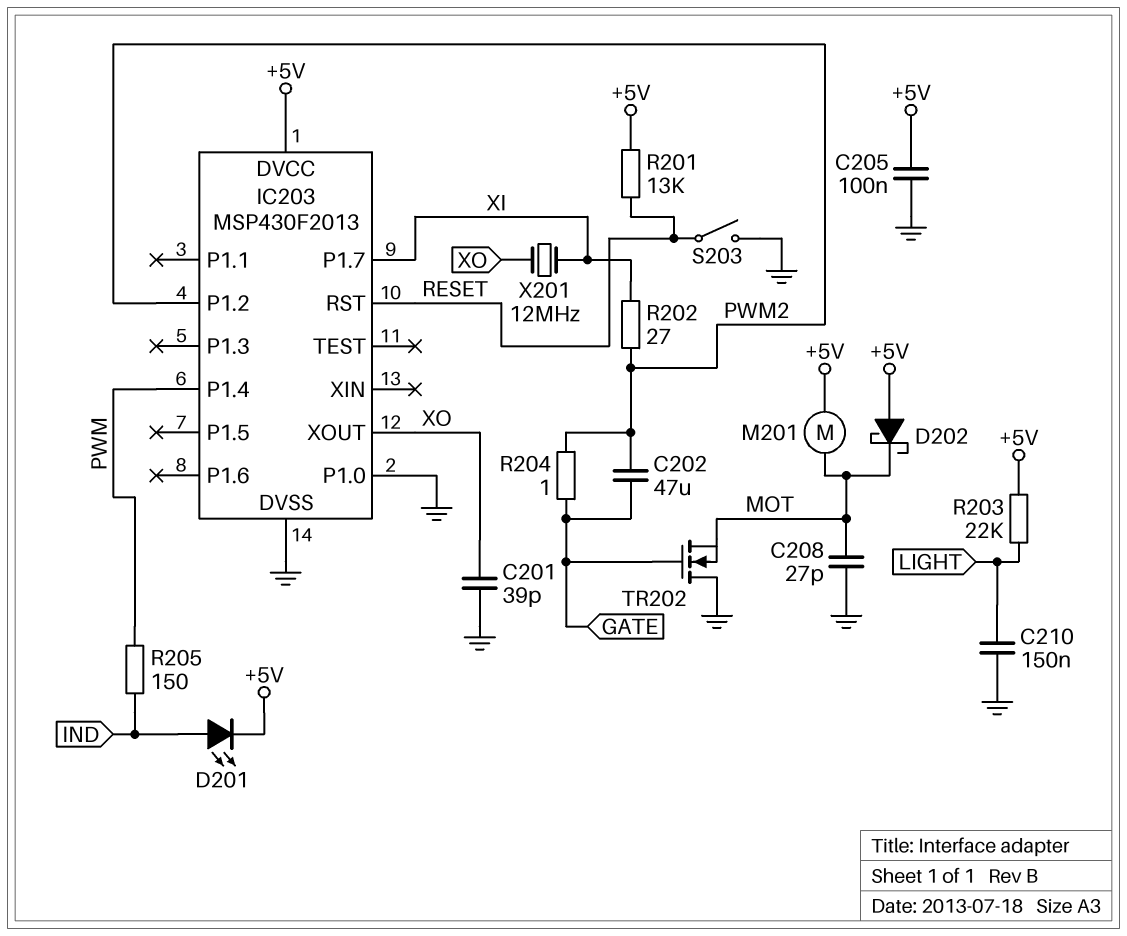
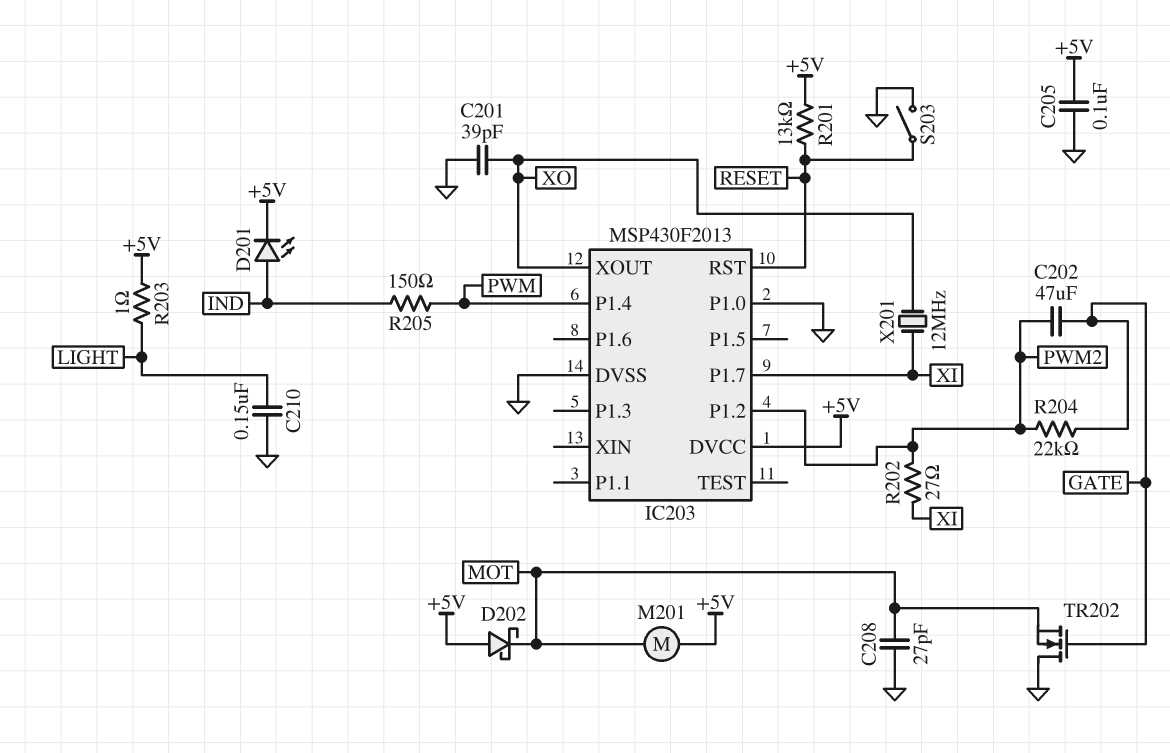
R203: 22k (+5V, LIGHT) -> 1 (+5V, LIGHT)
R204: 1 (GATE, PWM2) -> 22k (GATE, PWM2)

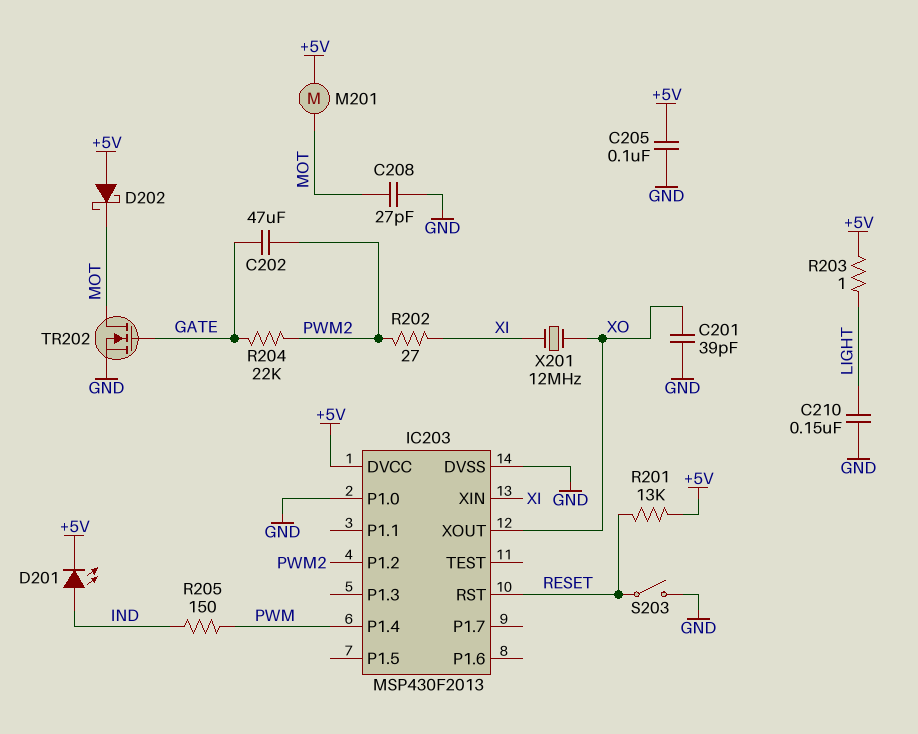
IC203 pin P1.7: XI -> none
IC203 pin XIN: none -> XI
TR202: NMOS (G GATE, D GND, S MOT) -> NMOS (G GATE, D MOT, S GND)

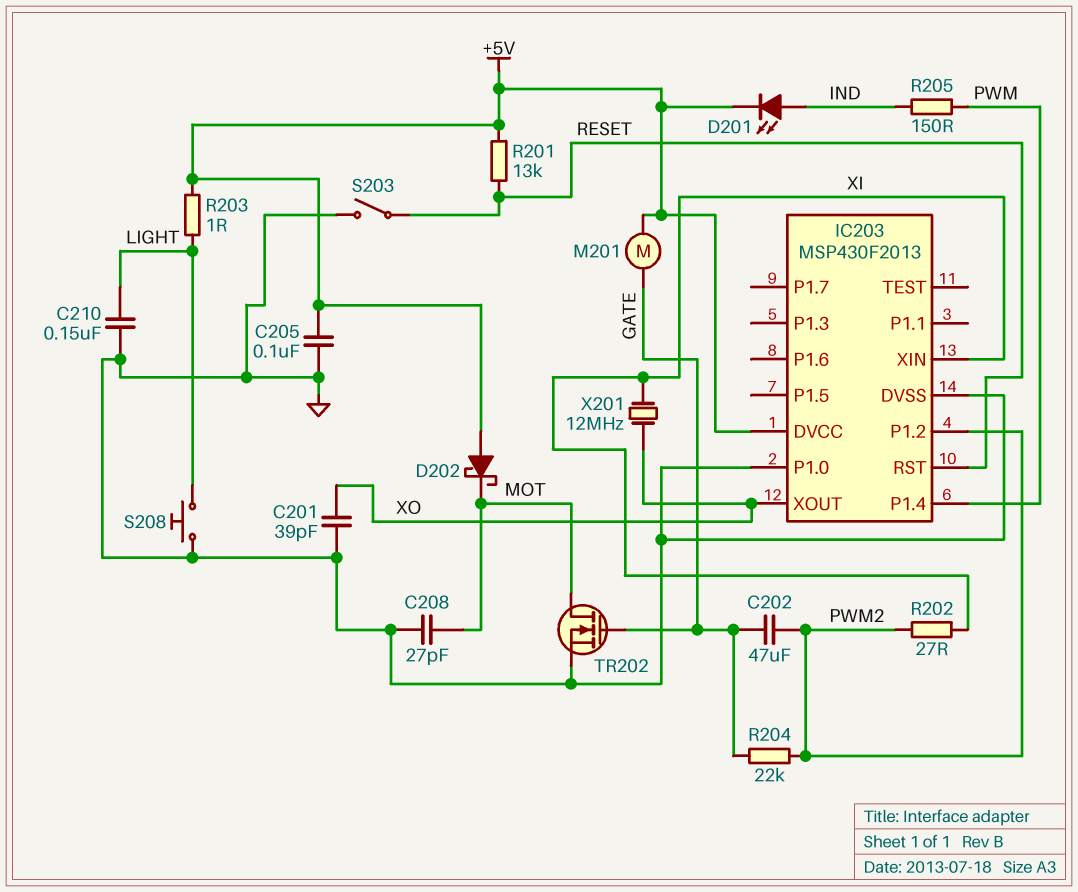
M201: motor (+5V, MOT) -> motor (+5V, GATE)
S208: none -> button (GND, LIGHT)

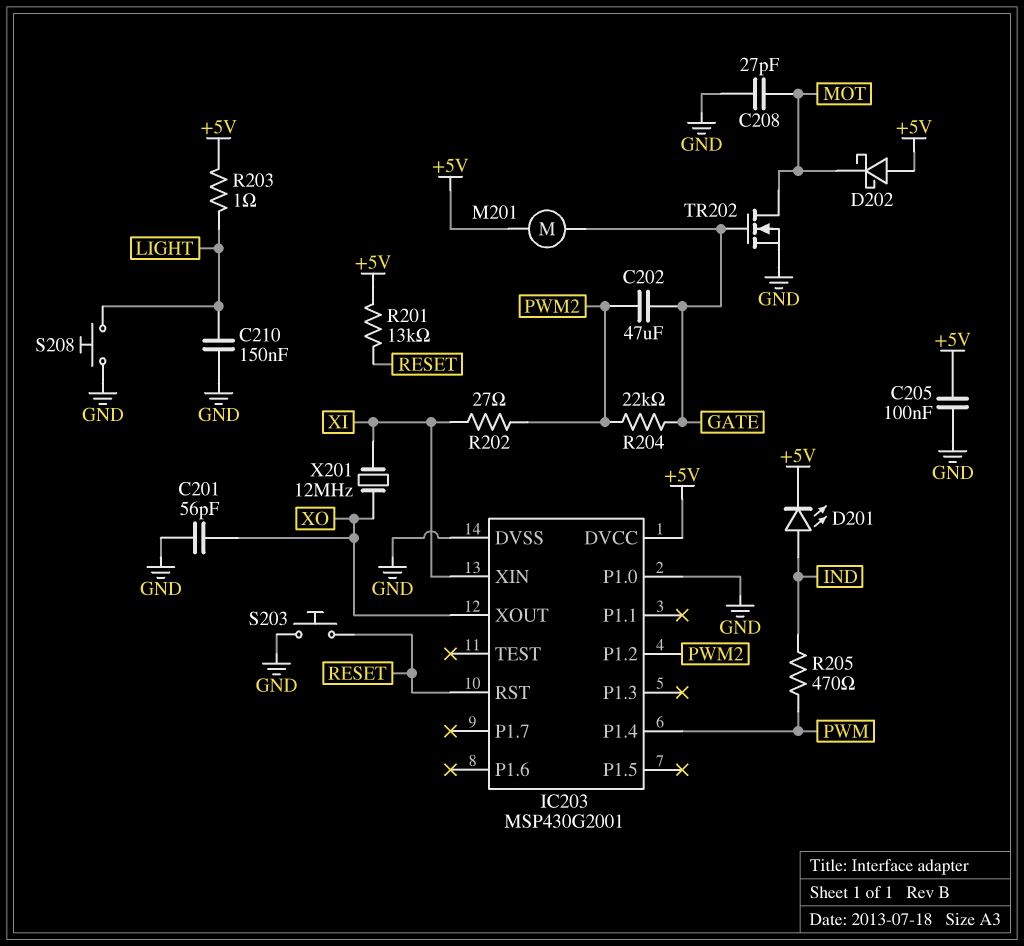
C201: 39pF (GND, XO) -> 56pF (GND, XO)
IC203: MSP430F2013 -> MSP430G2001
R205: 150 (IND, PWM) -> 470 (IND, PWM)
S203: switch (GND, RESET) -> button (GND, RESET)

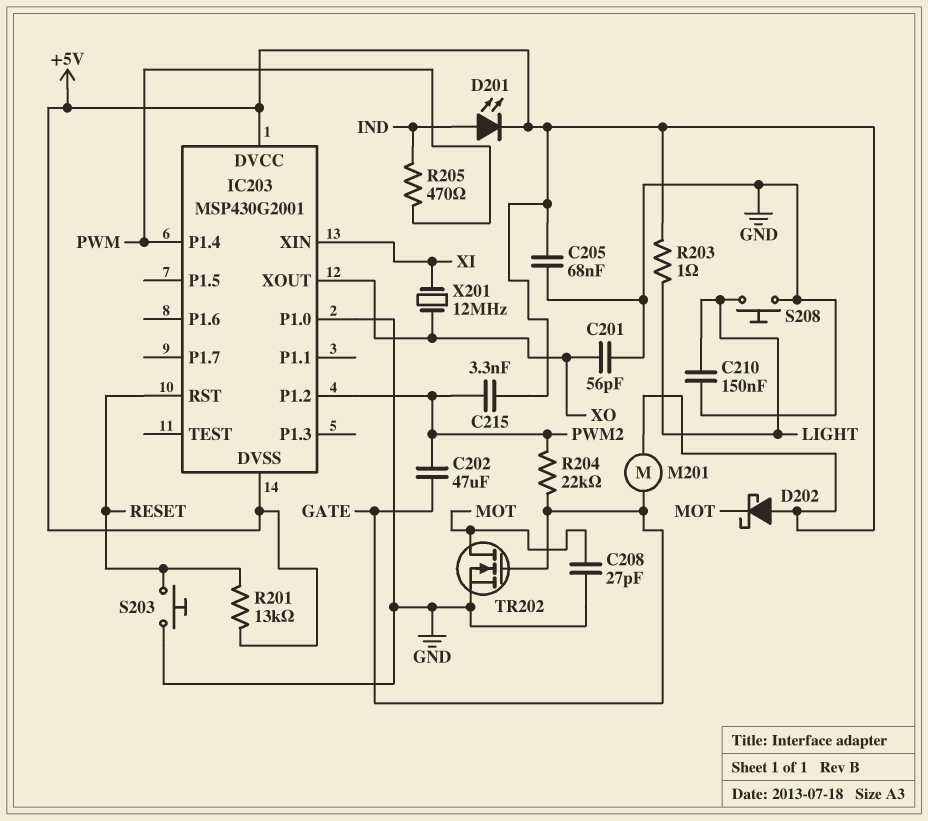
C205: 100nF (+5V, GND) -> 68nF (+5V, GND)
C215: none -> 3.3nF (+5V, PWM2)
IC203 pin DVSS: GND -> +5V
R202: 27 (PWM2, XI) -> none

